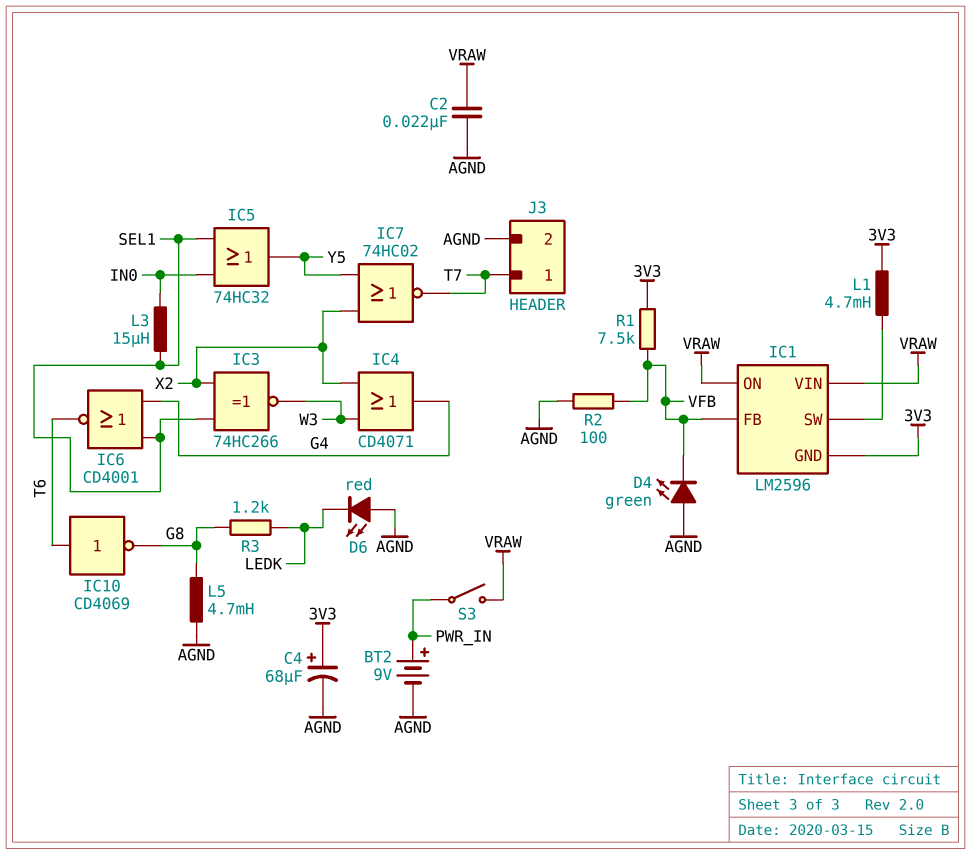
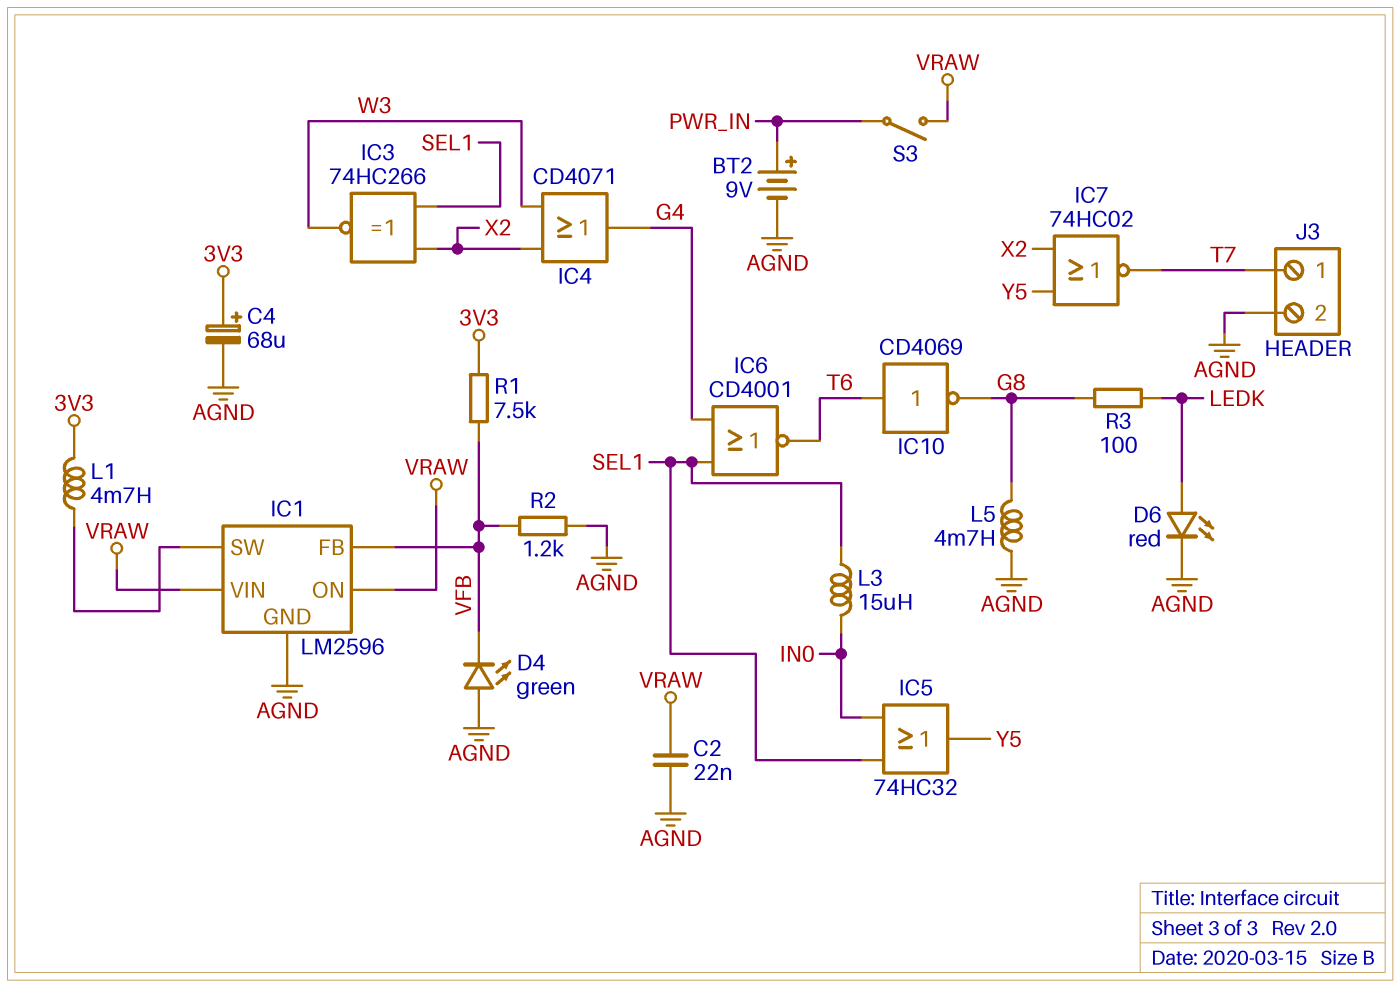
D6: LED red (A AGND, K LEDK) -> LED red (A LEDK, K AGND)
IC1 pin GND: 3V3 -> AGND
R2: 100 (AGND, VFB) -> 1.2k (AGND, VFB)
R3: 1.2k (G8, LEDK) -> 100 (G8, LEDK)

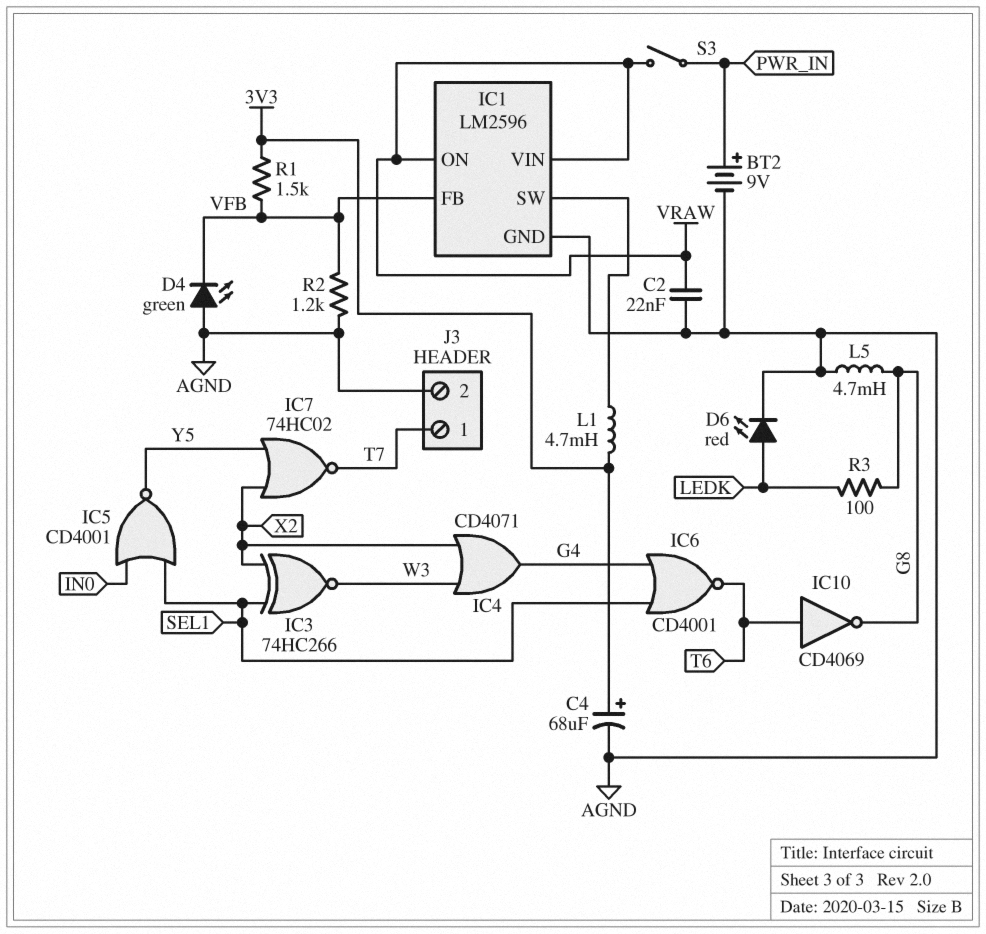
IC5: OR 74HC32 (in IN0, in SEL1, out Y5) -> NOR CD4001 (in IN0, in SEL1, out Y5)
L3: 15uH (IN0, SEL1) -> none
R1: 7.5k (3V3, VFB) -> 1.5k (3V3, VFB)

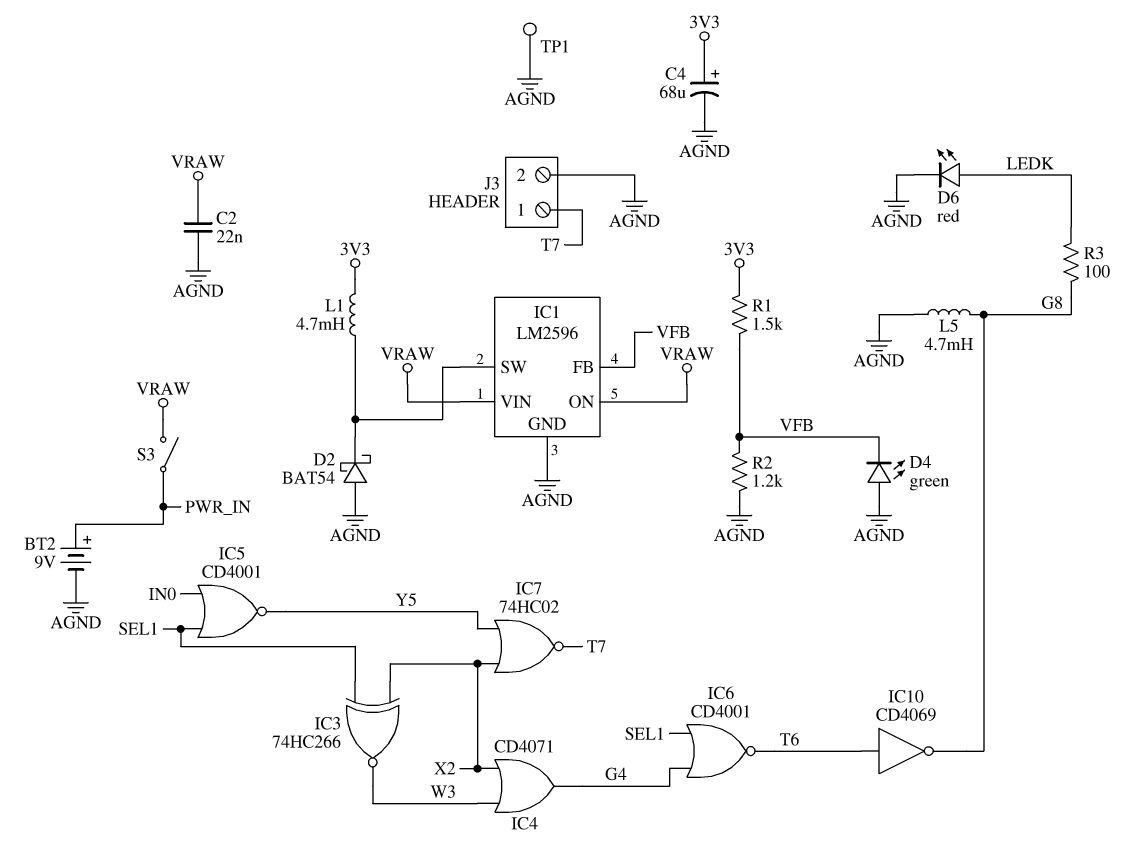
D2: none -> schottky BAT54 (A AGND, K IC1/SW)
TP1: none -> test point (AGND)

